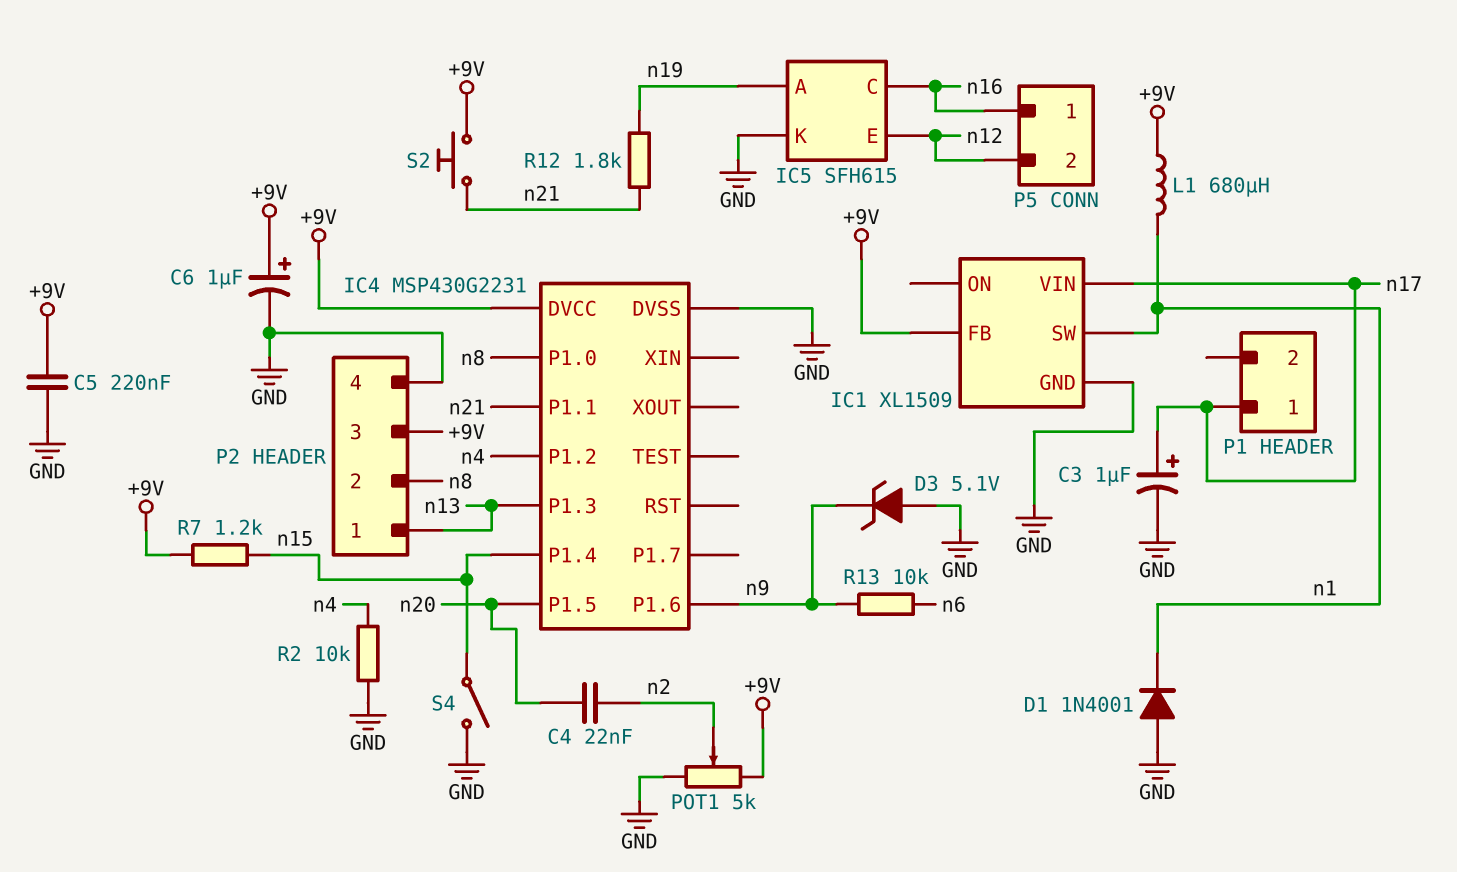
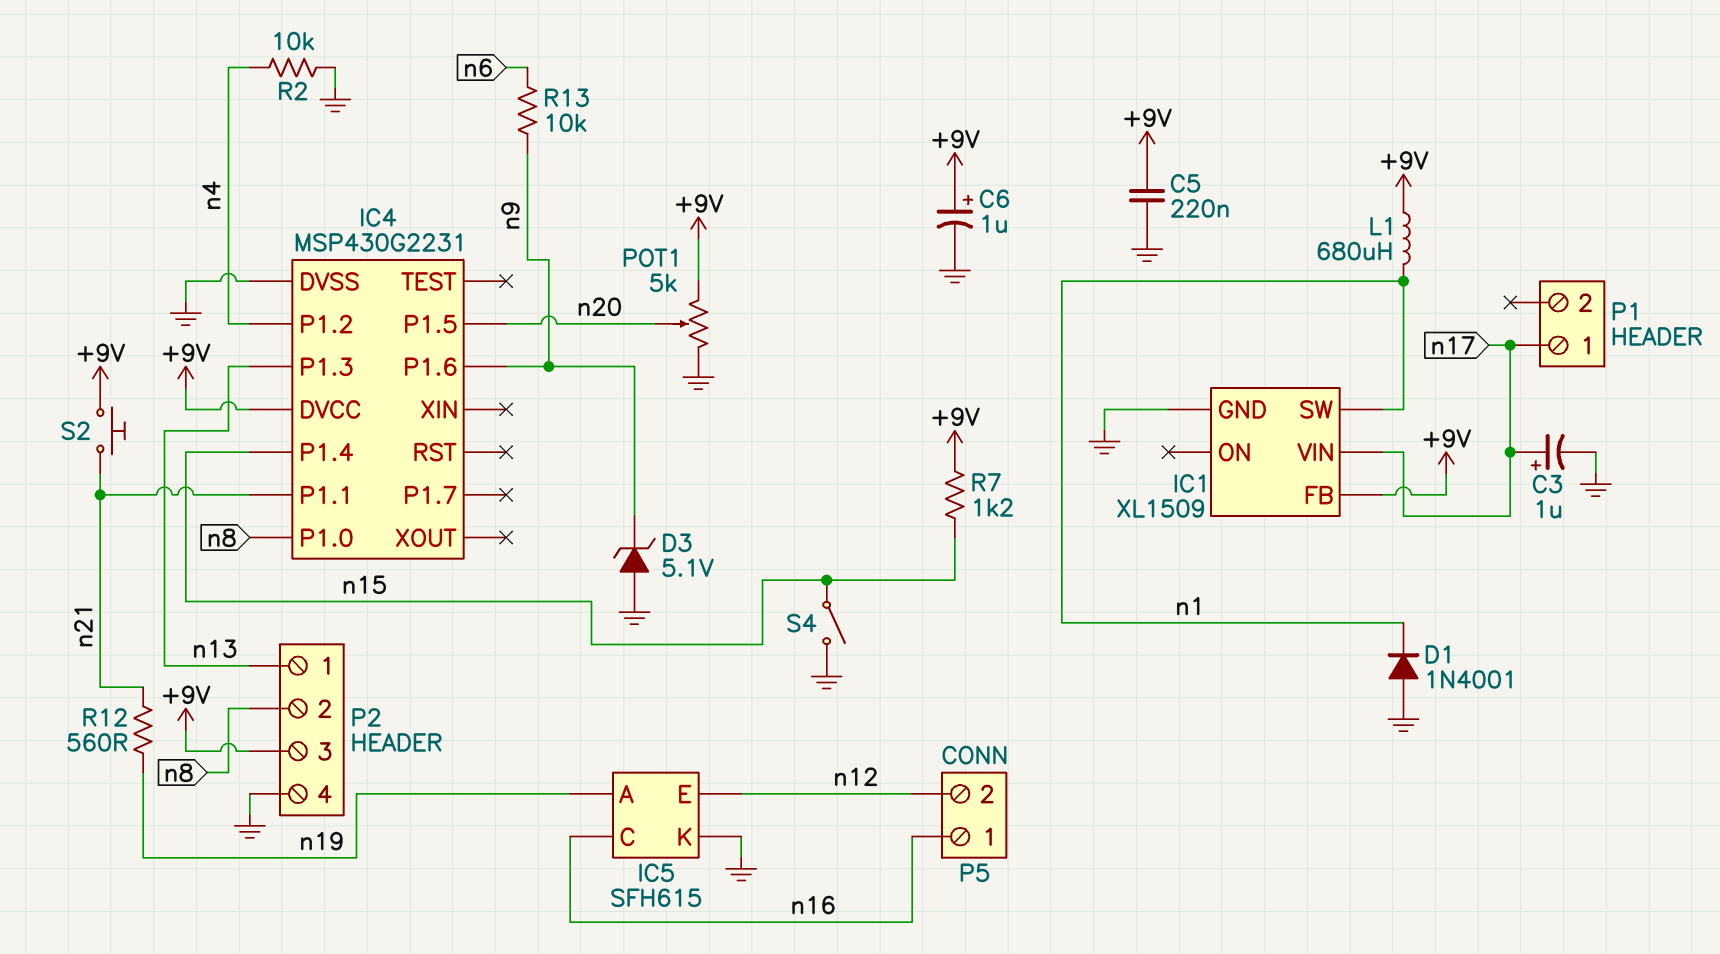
C4: 22nF (n2, n20) -> none
POT1: 5k (+9V, GND, wiper n2) -> 5k (+9V, GND, wiper n20)
R12: 1.8k (n19, n21) -> 560 (n19, n21)

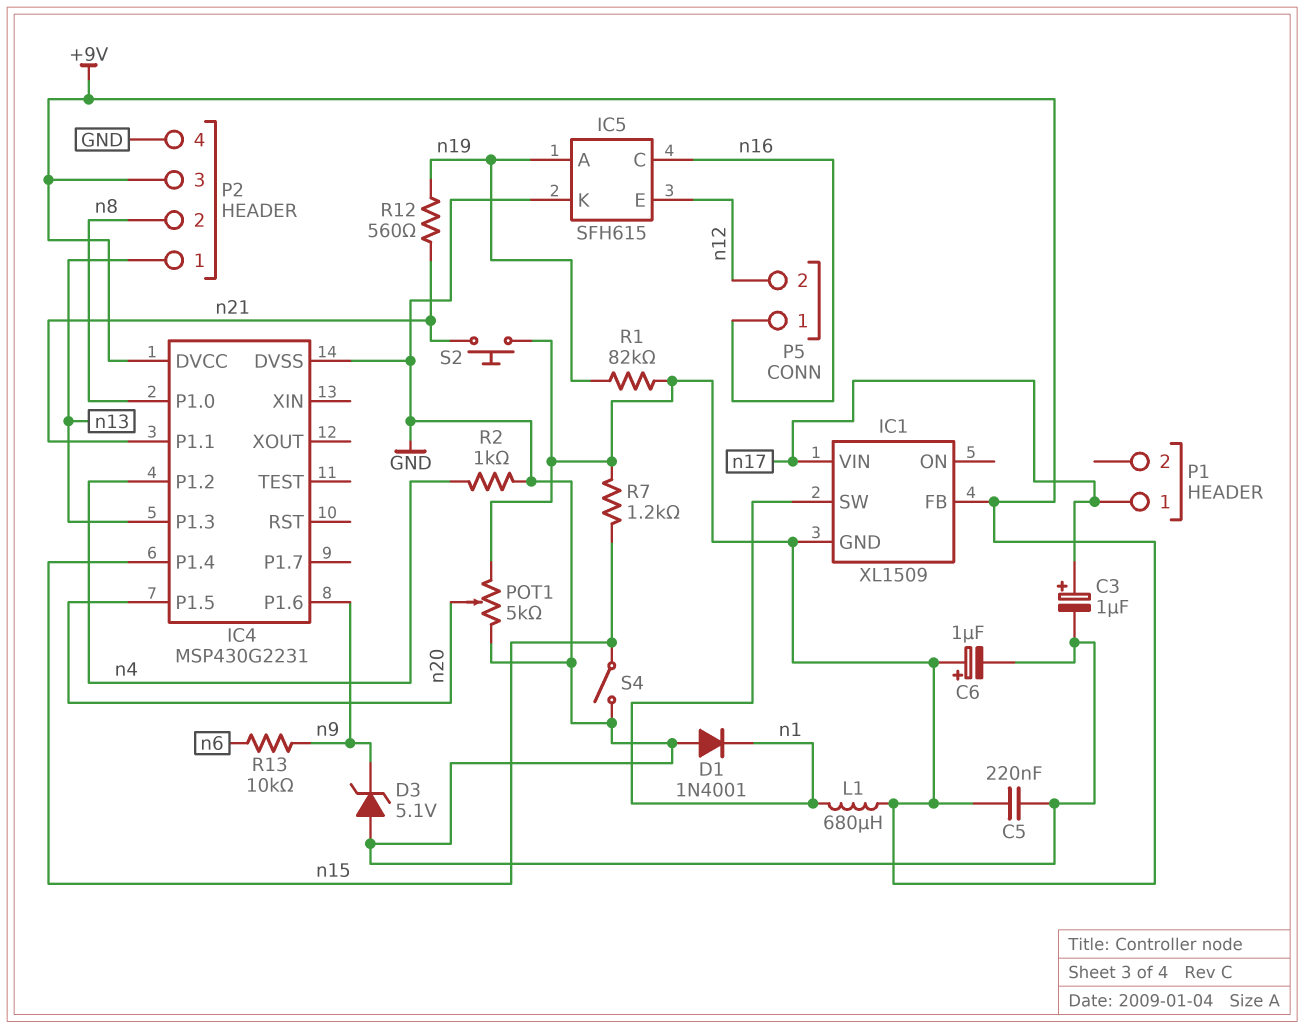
IC1 pin GND: GND -> +9V
R1: none -> 82k (+9V, n19)
R2: 10k (GND, n4) -> 1k (GND, n4)

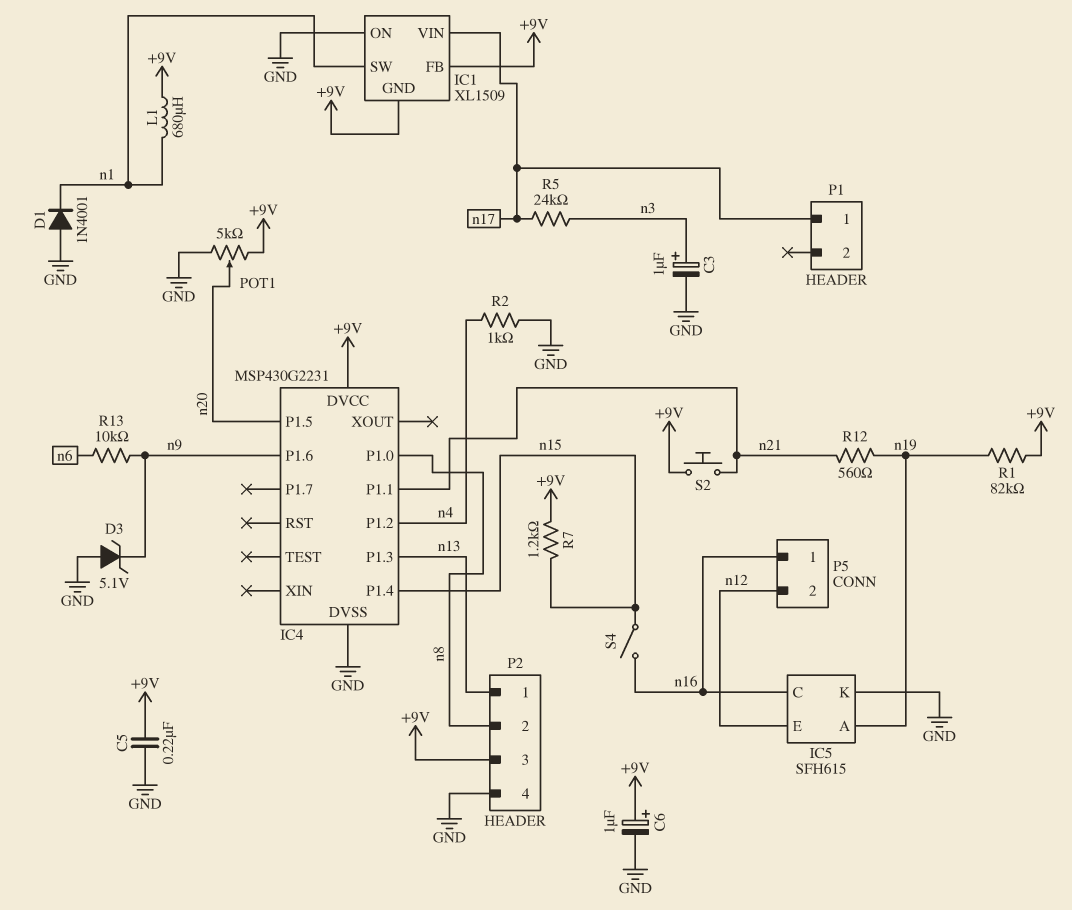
C3: 1uF (plus n17, minus GND) -> 1uF (plus n3, minus GND)
IC1 pin ON: none -> GND
R5: none -> 24k (n3, n17)
S4: switch (GND, n15) -> switch (n15, n16)

